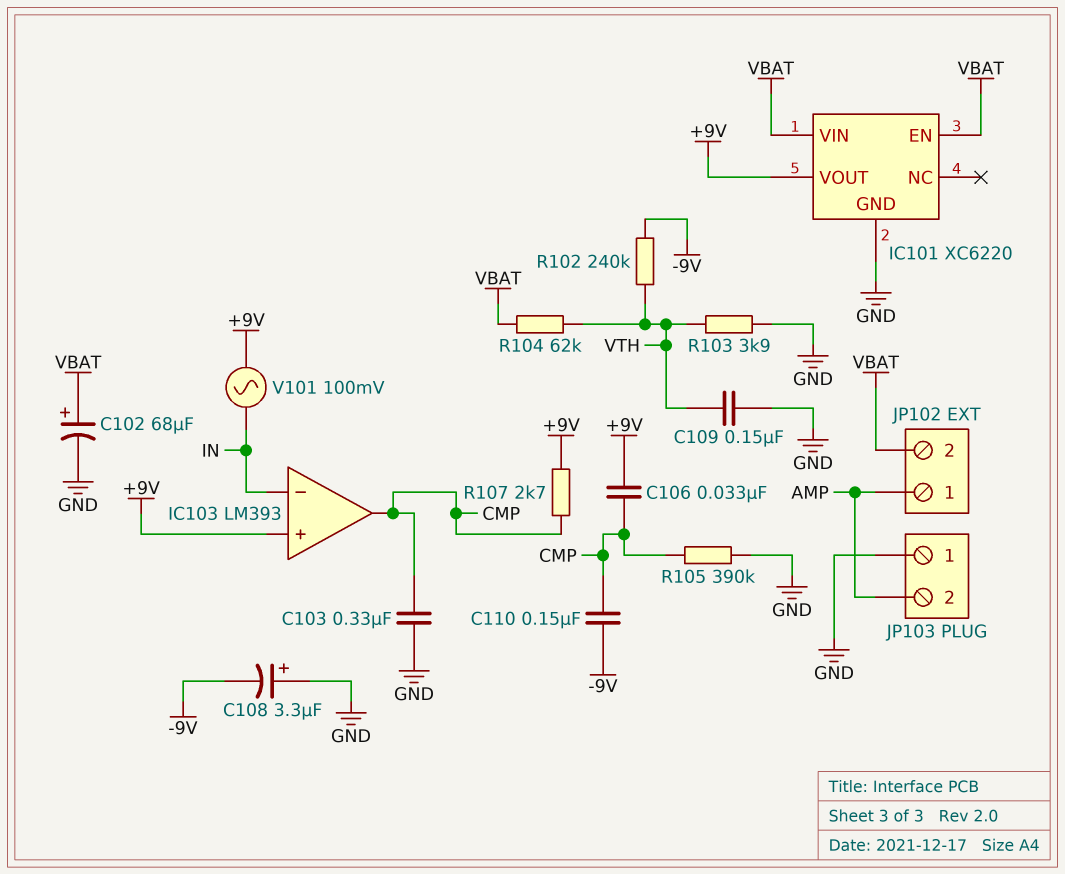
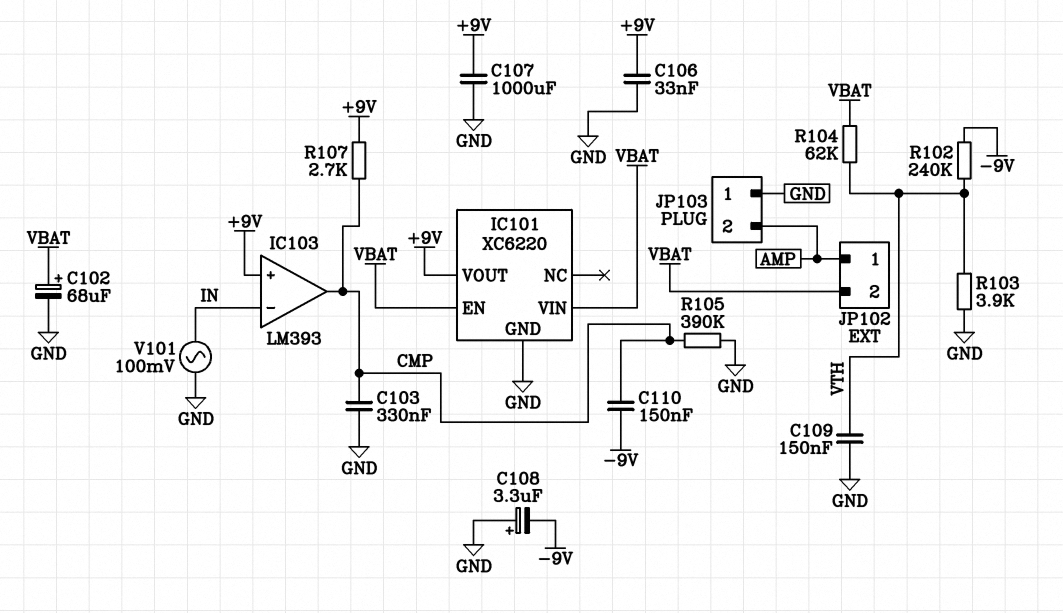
C106: 33nF (+9V, CMP) -> 33nF (+9V, GND)
C107: none -> 1000uF (+9V, GND)
V101: AC 100mV (+9V, IN) -> AC 100mV (GND, IN)

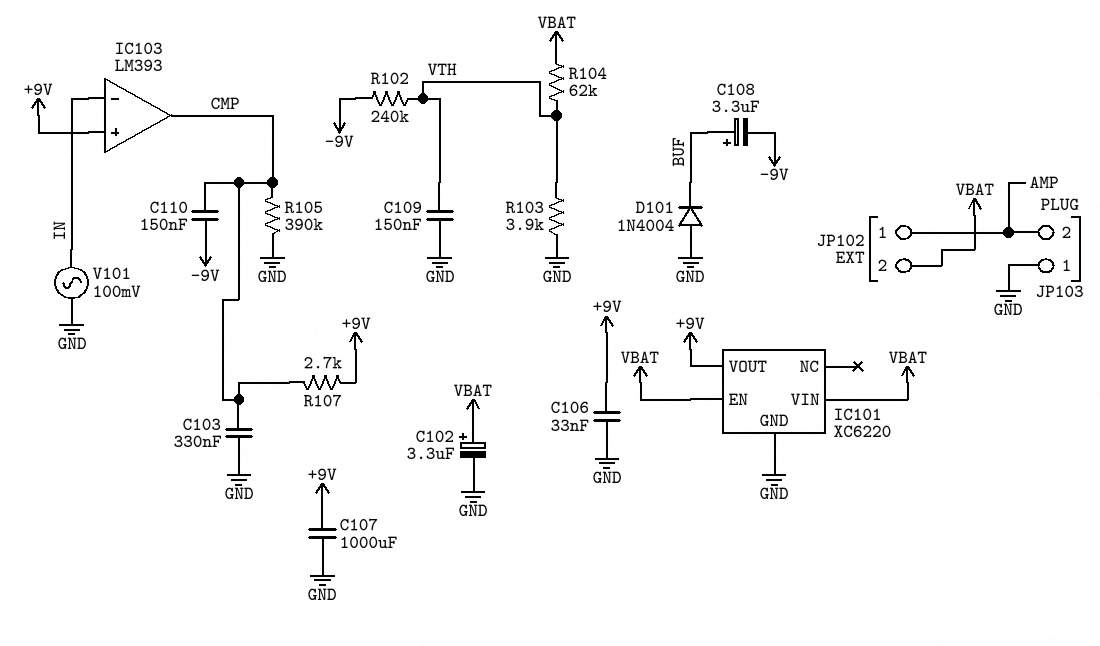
C102: 68uF (plus VBAT, minus GND) -> 3.3uF (plus VBAT, minus GND)
C108: 3.3uF (plus GND, minus -9V) -> 3.3uF (plus BUF, minus -9V)
D101: none -> diode 1N4004 (A GND, K BUF)

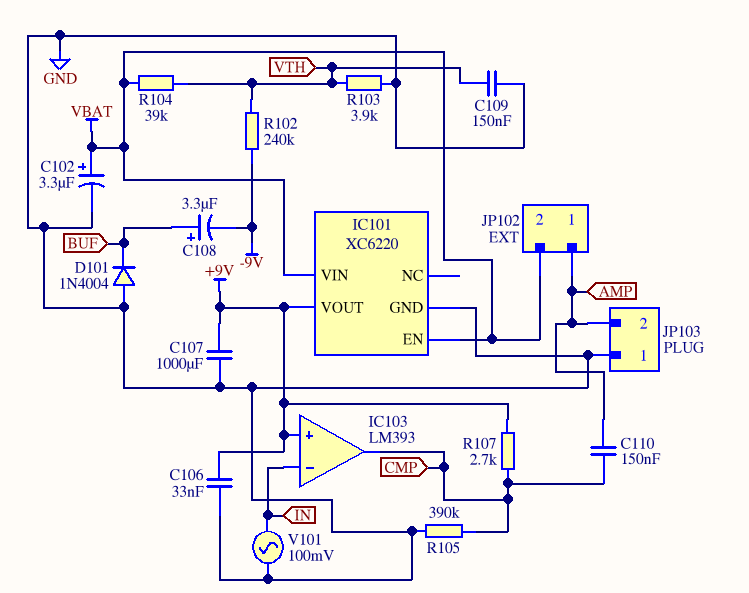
C103: 330nF (CMP, GND) -> none
C110: 150nF (-9V, CMP) -> 150nF (AMP, CMP)
R104: 62k (VBAT, VTH) -> 39k (VBAT, VTH)

